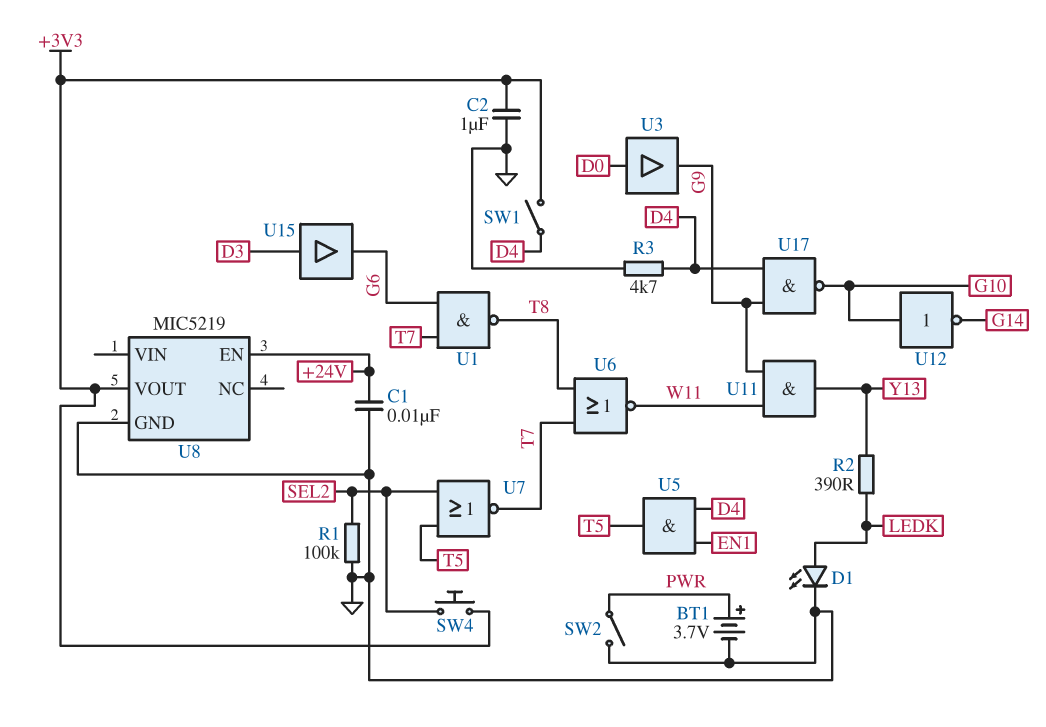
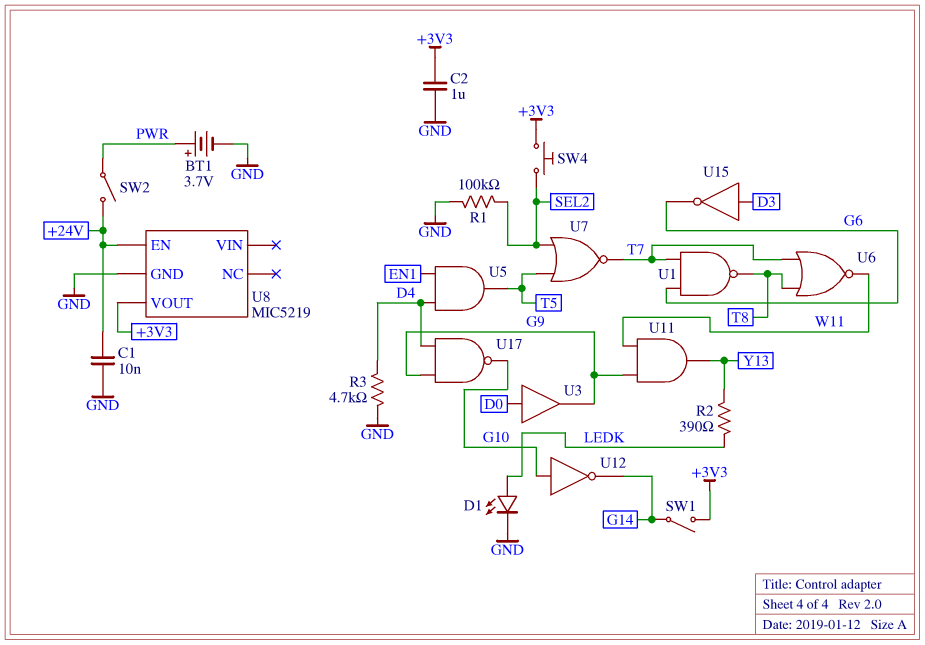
SW1: switch (+3V3, D4) -> switch (+3V3, G14)
SW2: switch (GND, PWR) -> switch (+24V, PWR)
U15: buffer (in D3, out G6) -> NOT (in D3, out G6)

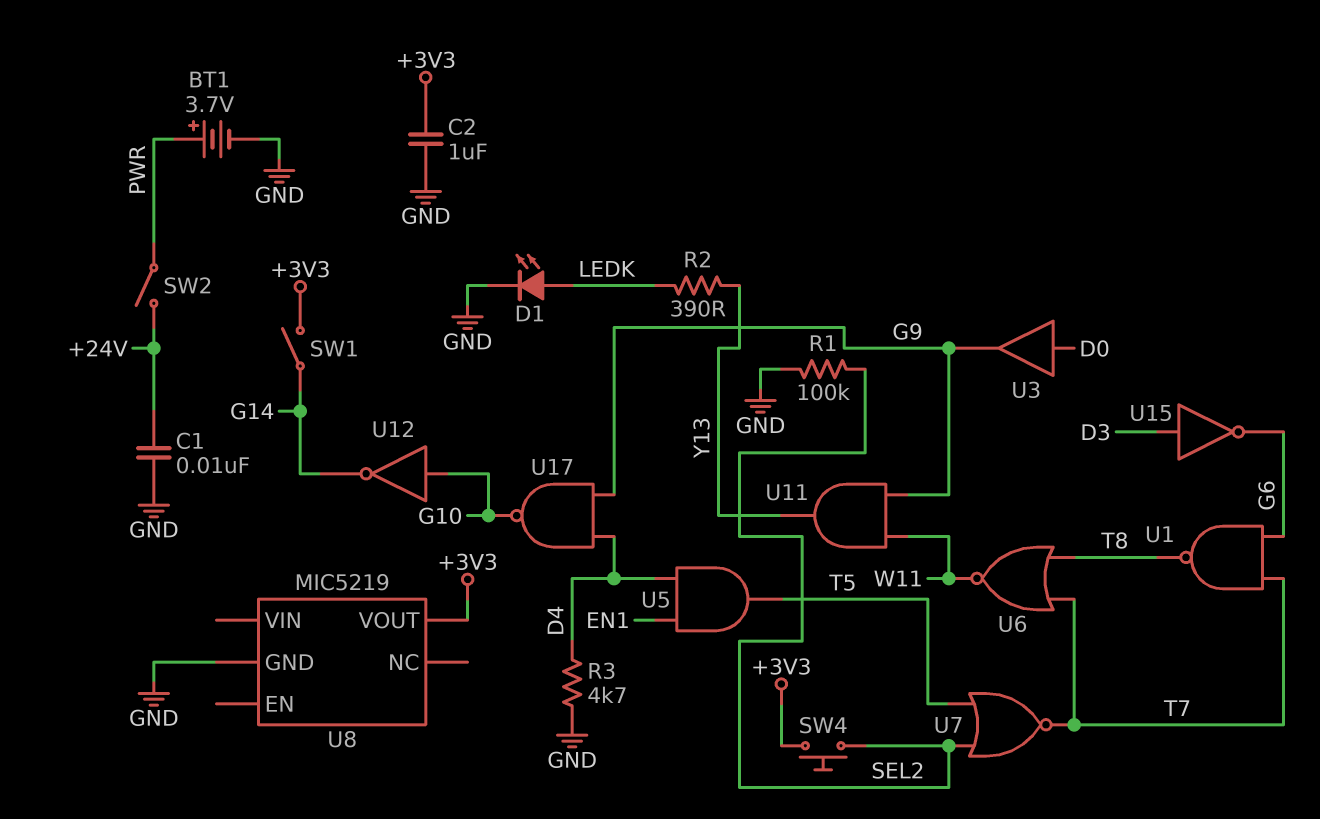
U8 pin EN: +24V -> none

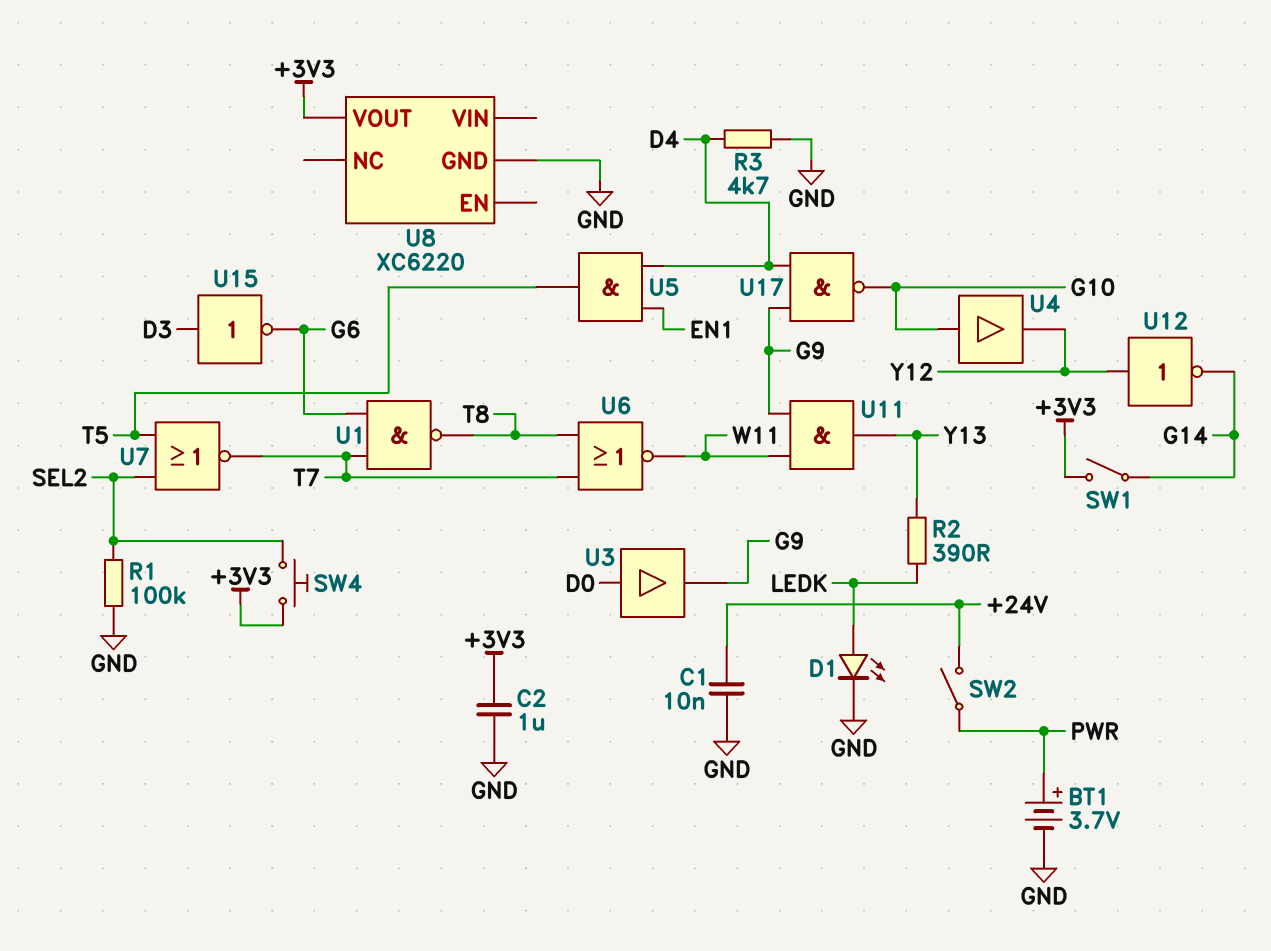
U4: none -> buffer (in G10, out Y12)
U8: MIC5219 -> XC6220
U12: NOT (in G10, out G14) -> NOT (in Y12, out G14)

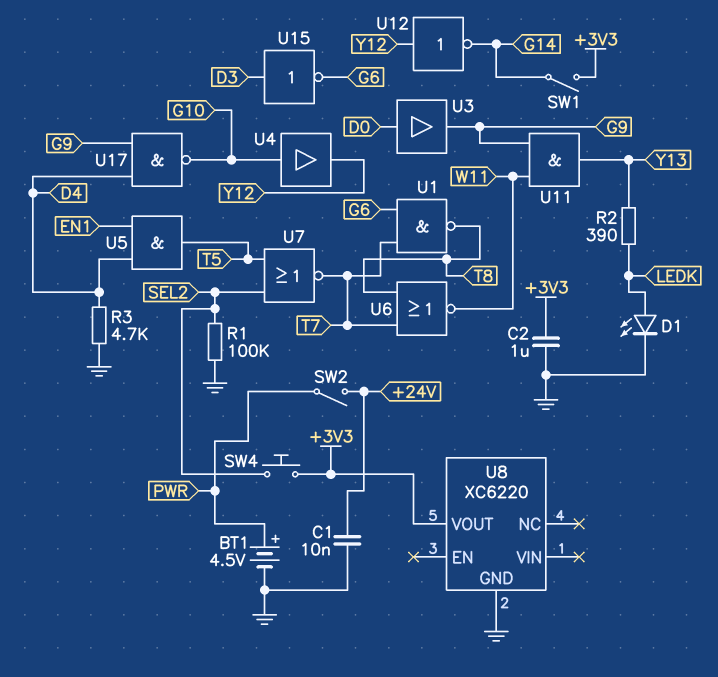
BT1: 3.7V (plus PWR, minus GND) -> 4.5V (plus PWR, minus GND)

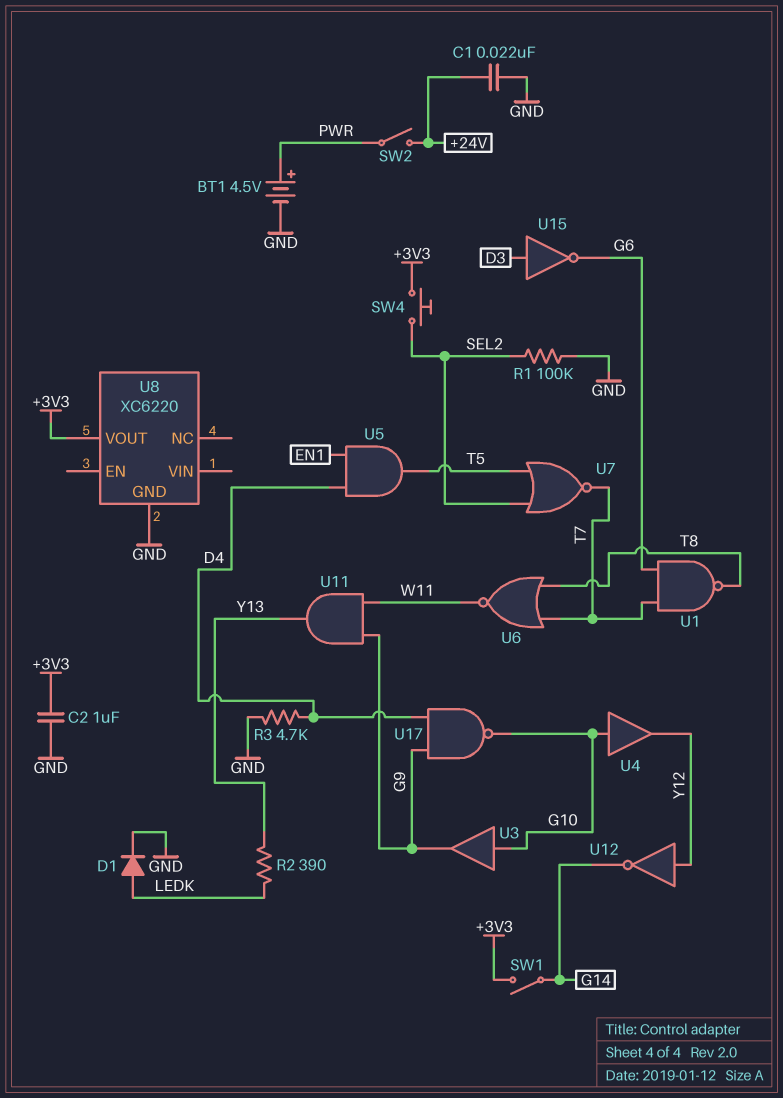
C1: 10nF (+24V, GND) -> 22nF (+24V, GND)
D1: LED (A LEDK, K GND) -> diode (A LEDK, K GND)
U3: buffer (in D0, out G9) -> buffer (in G10, out G9)

